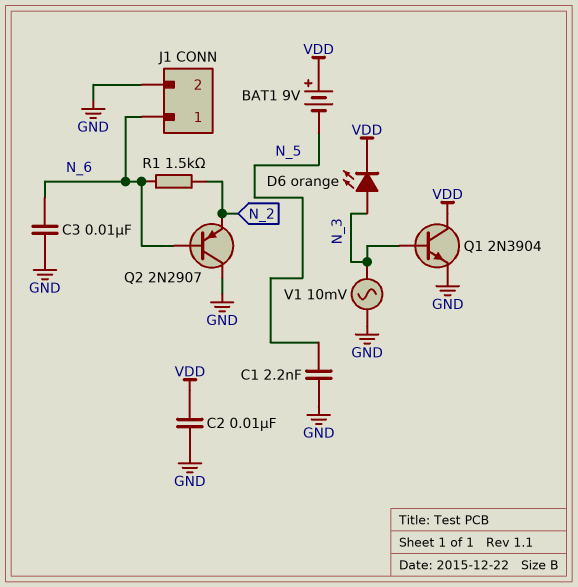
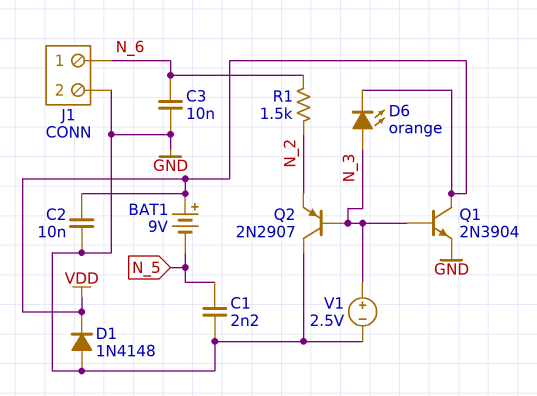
D1: none -> diode 1N4148 (A GND, K VDD)
Q2: PNP 2N2907 (B N_6, C GND, E N_2) -> PNP 2N2907 (B N_3, C GND, E N_2)
V1: AC 10mV (GND, N_3) -> 2.5V (plus N_3, minus GND)

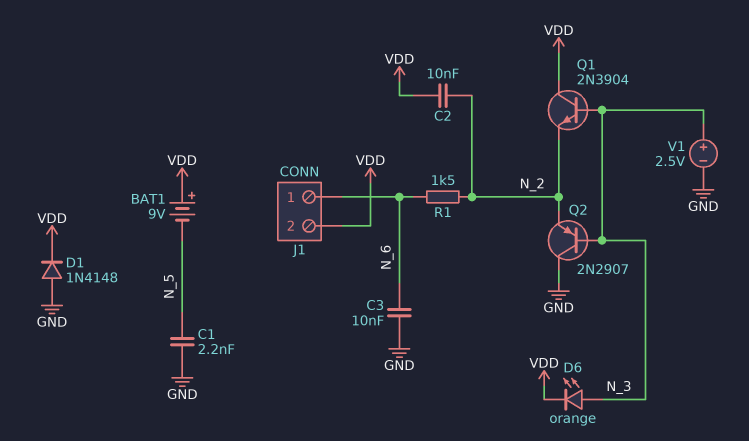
C2: 10nF (GND, VDD) -> 10nF (N_2, VDD)
J1 pin 2: GND -> VDD
Q1: NPN 2N3904 (B N_3, C VDD, E GND) -> NPN 2N3904 (B N_3, C VDD, E N_2)

